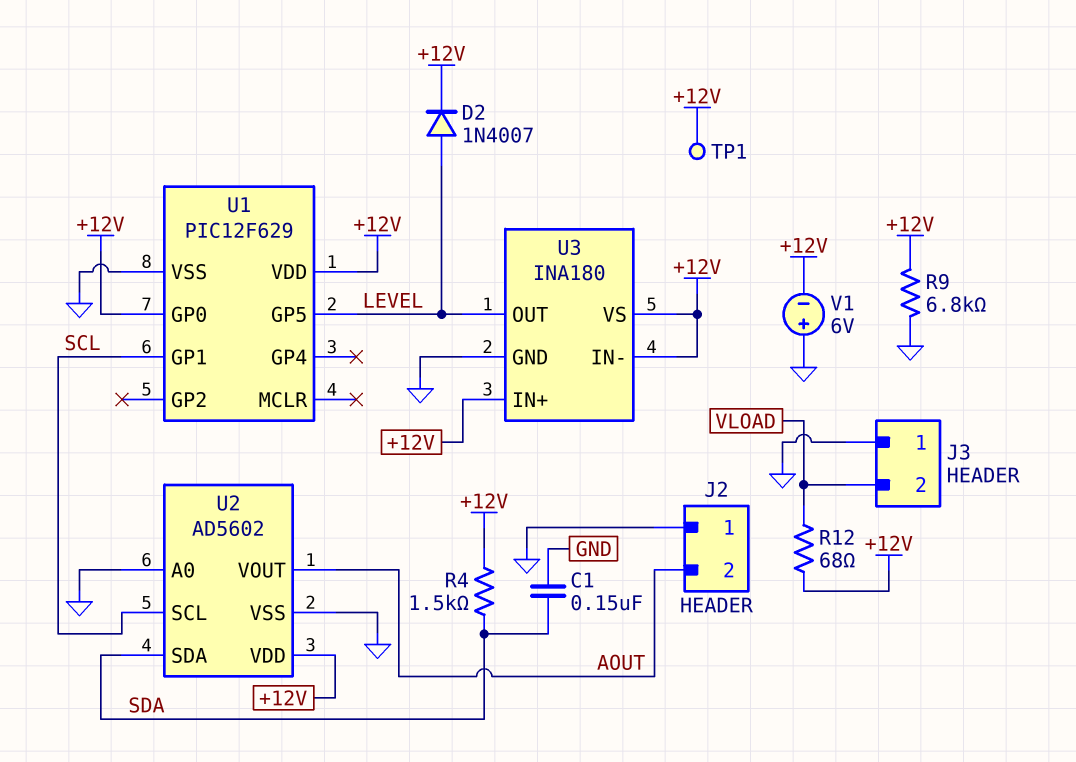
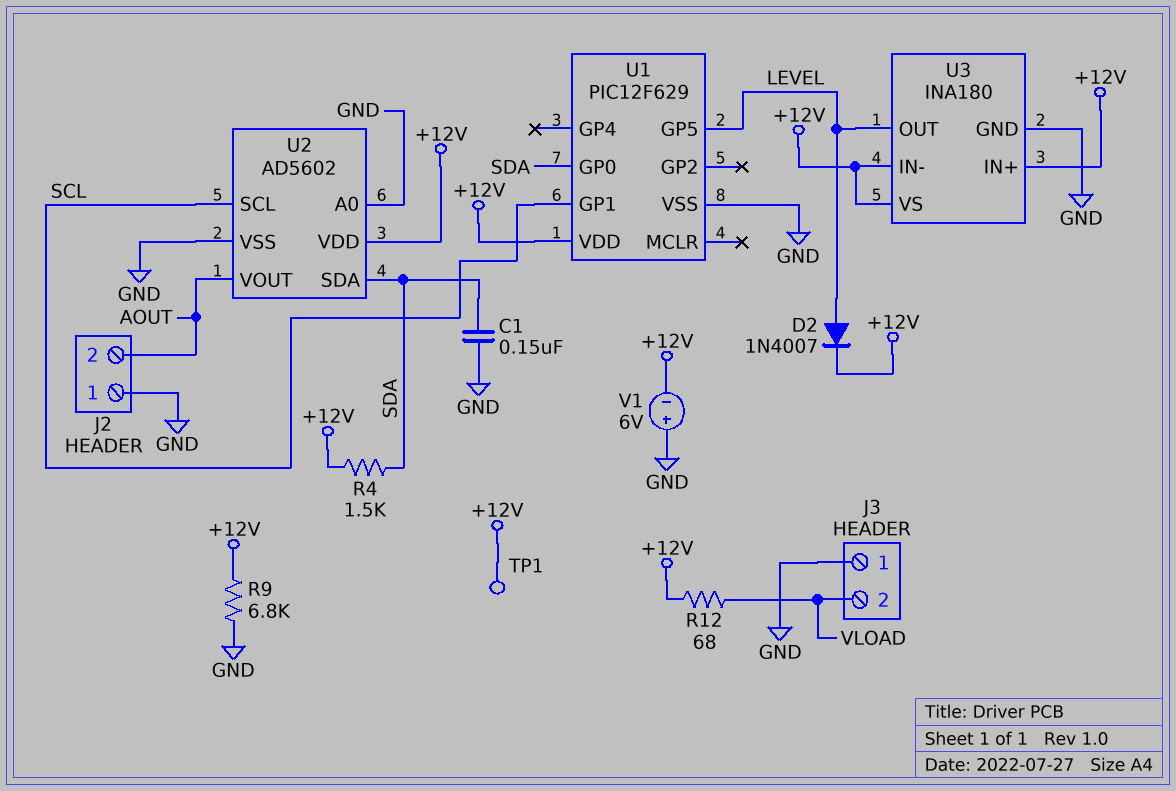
U1 pin GP0: +12V -> SDA

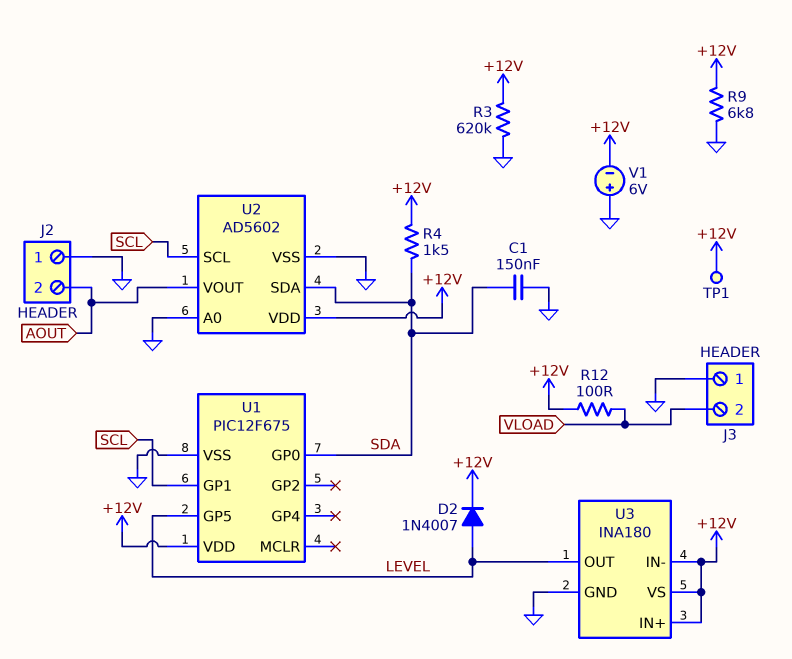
R3: none -> 620k (+12V, GND)
R12: 68 (+12V, VLOAD) -> 100 (+12V, VLOAD)
U1: PIC12F629 -> PIC12F675

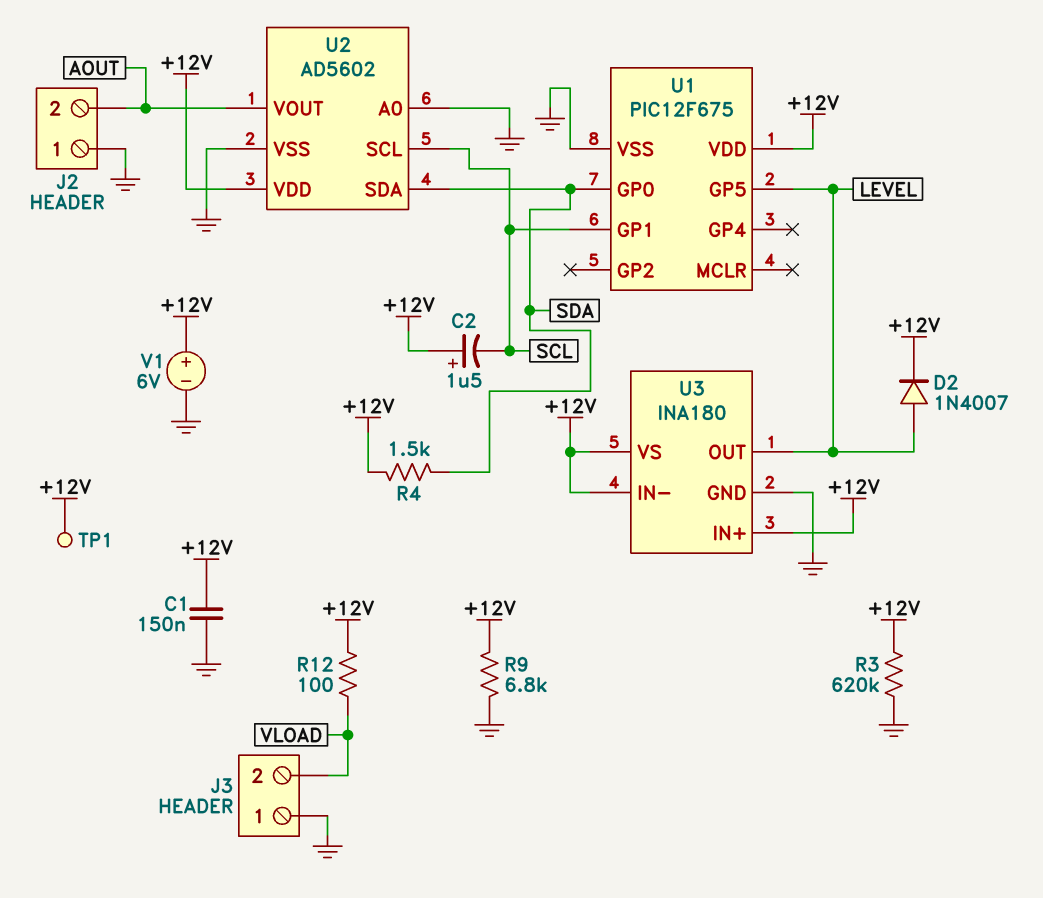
C1: 150nF (GND, SDA) -> 150nF (+12V, GND)
C2: none -> 1.5uF (plus +12V, minus SCL)
V1: 6V (plus GND, minus +12V) -> 6V (plus +12V, minus GND)

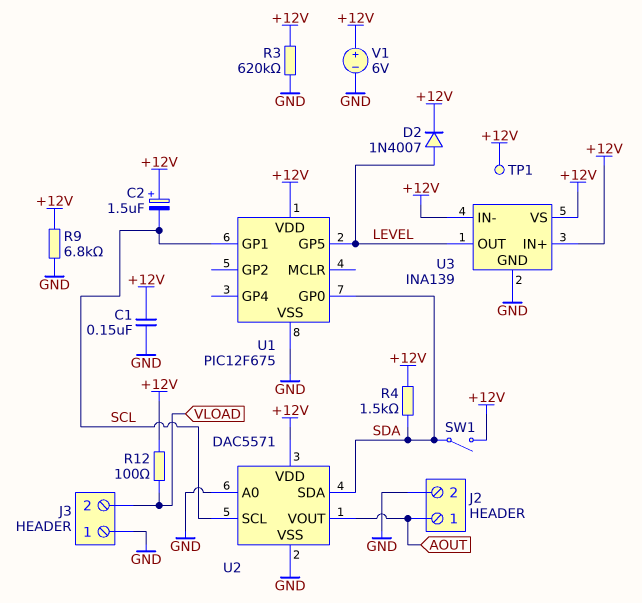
J2 pin 1: GND -> AOUT
J2 pin 2: AOUT -> GND
SW1: none -> switch (+12V, SDA)
U2: AD5602 -> DAC5571
U3: INA180 -> INA139

